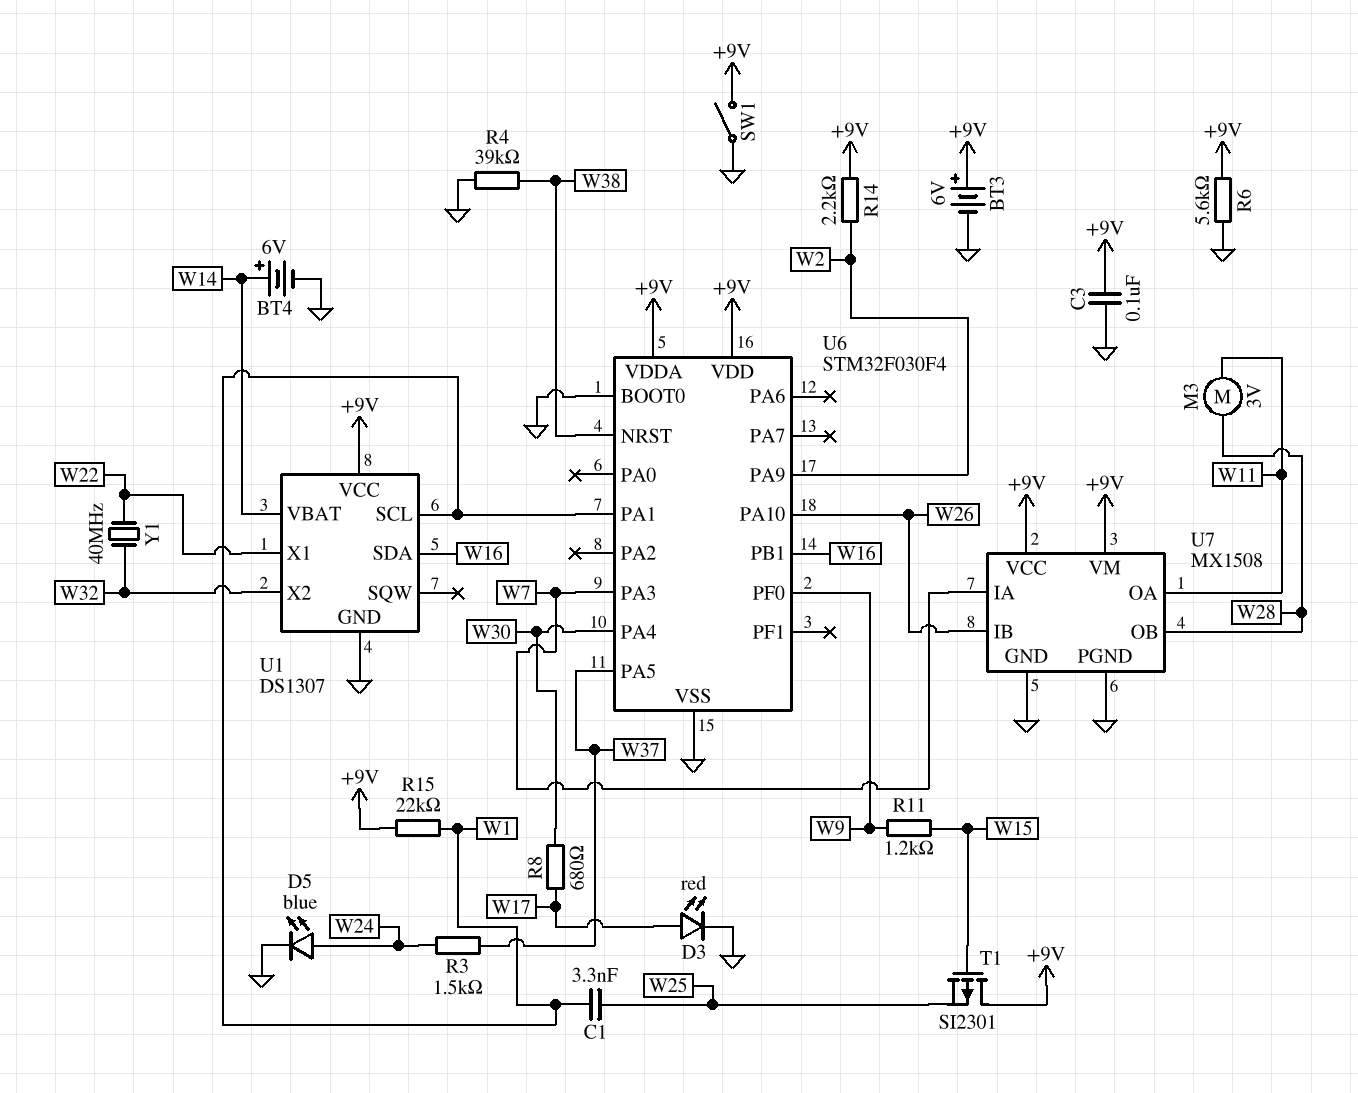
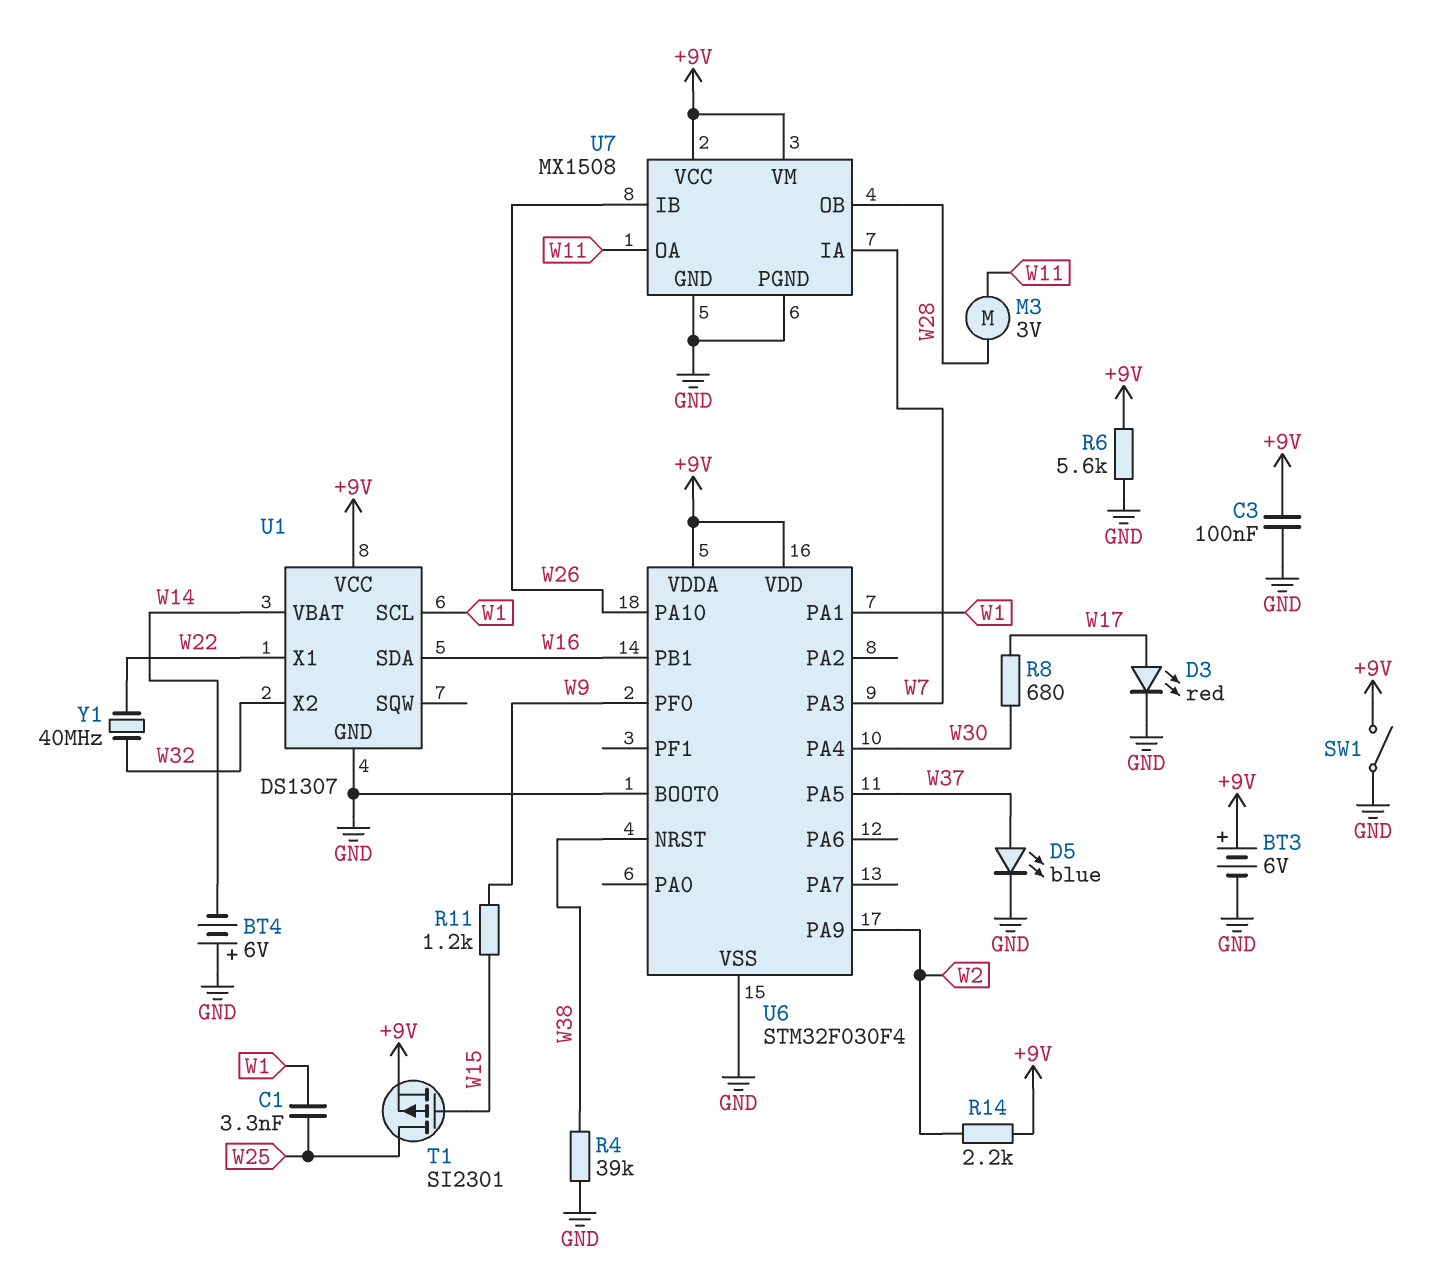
BT4: 6V (plus W14, minus GND) -> 6V (plus GND, minus W14)
D5: LED blue (A W24, K GND) -> LED blue (A W37, K GND)
R3: 1.5k (W24, W37) -> none
R15: 22k (+9V, W1) -> none
T1: PMOS SI2301 (G W15, D +9V, S W25) -> PMOS SI2301 (G W15, D W25, S +9V)

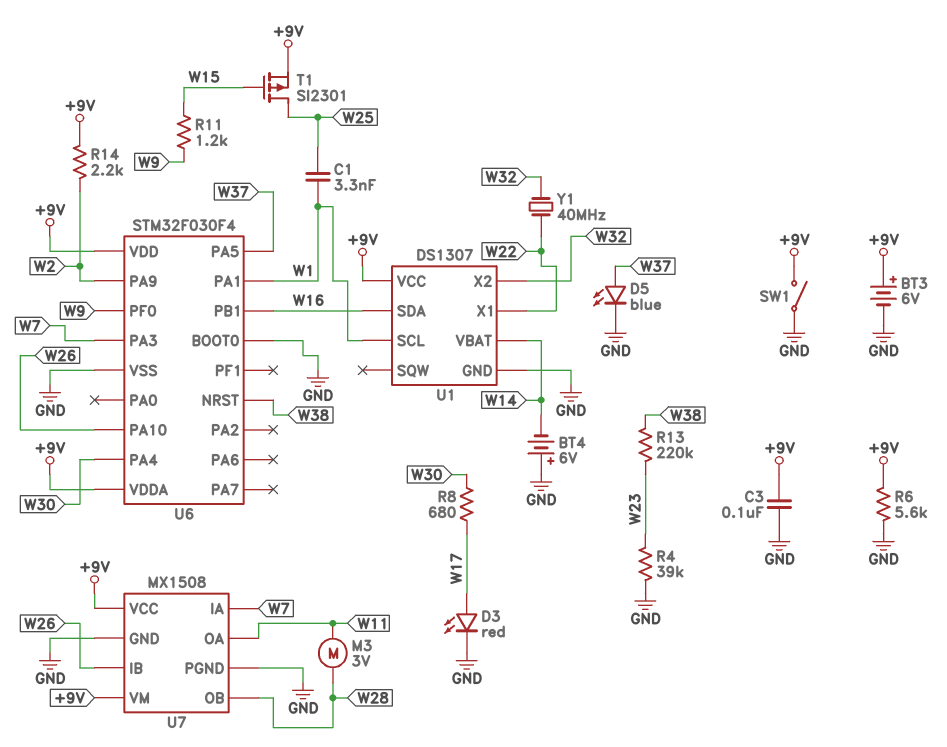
R4: 39k (GND, W38) -> 39k (GND, W23)
R13: none -> 220k (W23, W38)

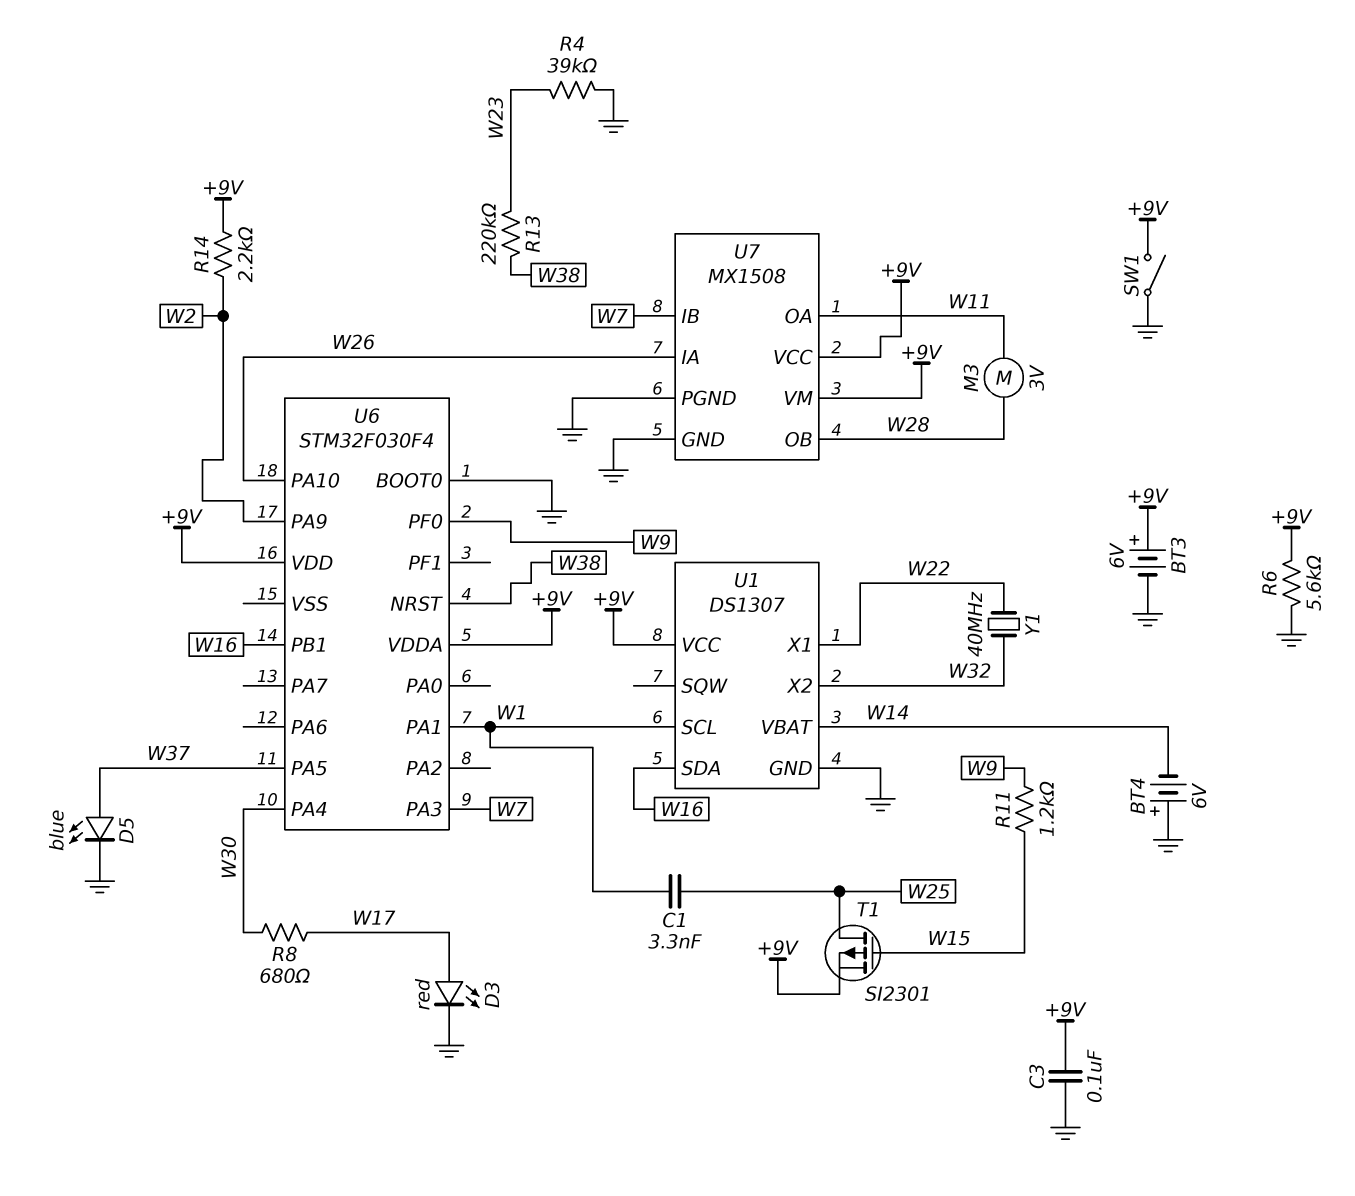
U6 pin VSS: GND -> none
U7 pin IA: W7 -> W26
U7 pin IB: W26 -> W7

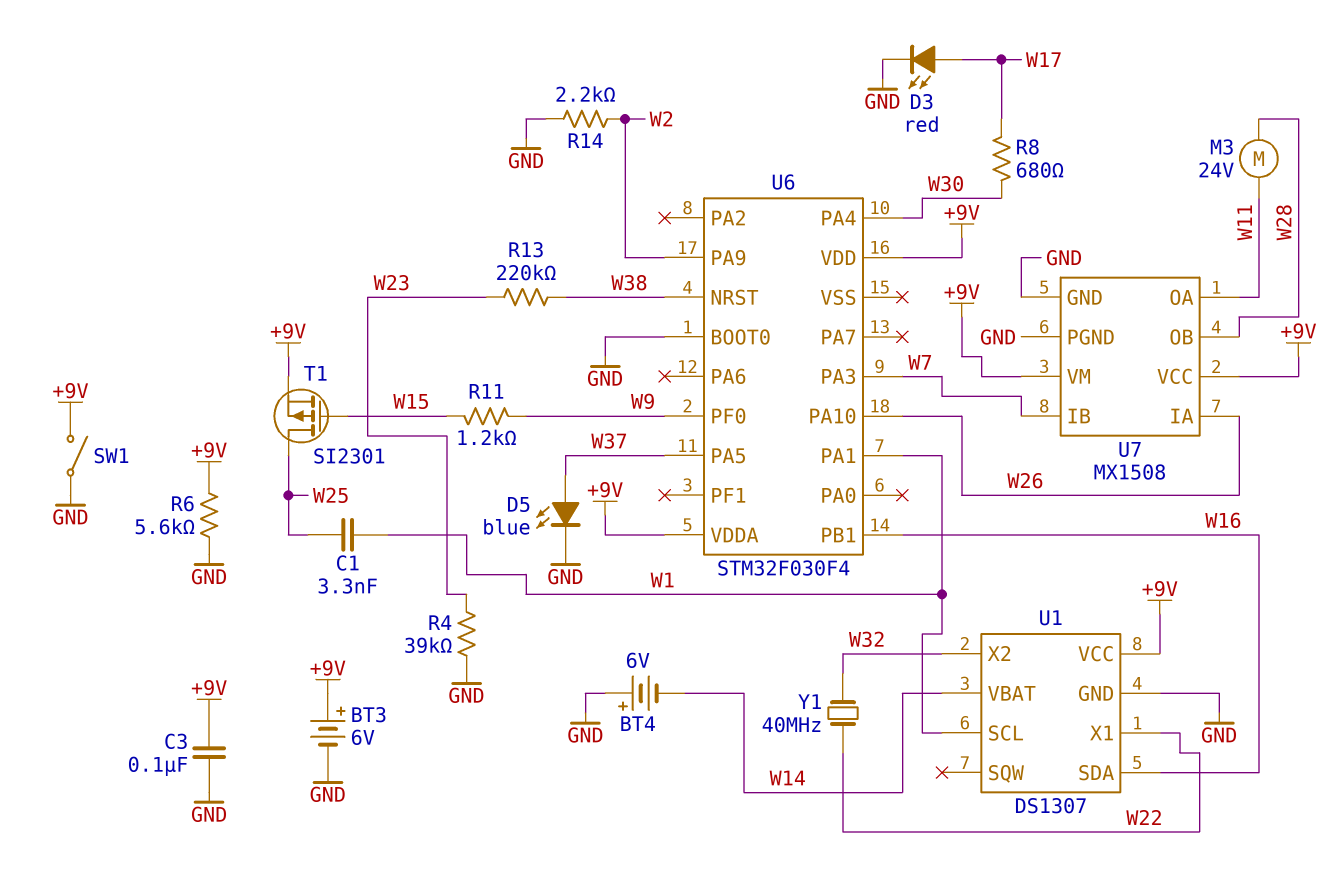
M3: motor 3V (W11, W28) -> motor 24V (W11, W28)
R14: 2.2k (+9V, W2) -> 2.2k (GND, W2)

